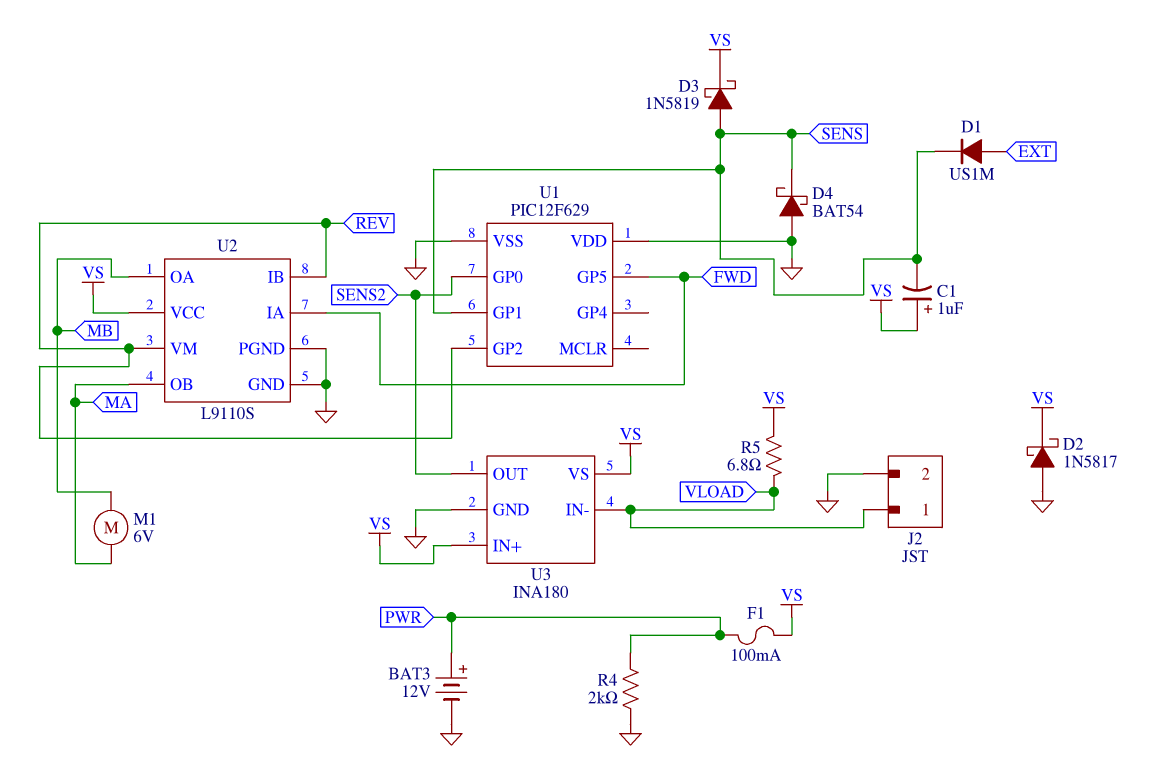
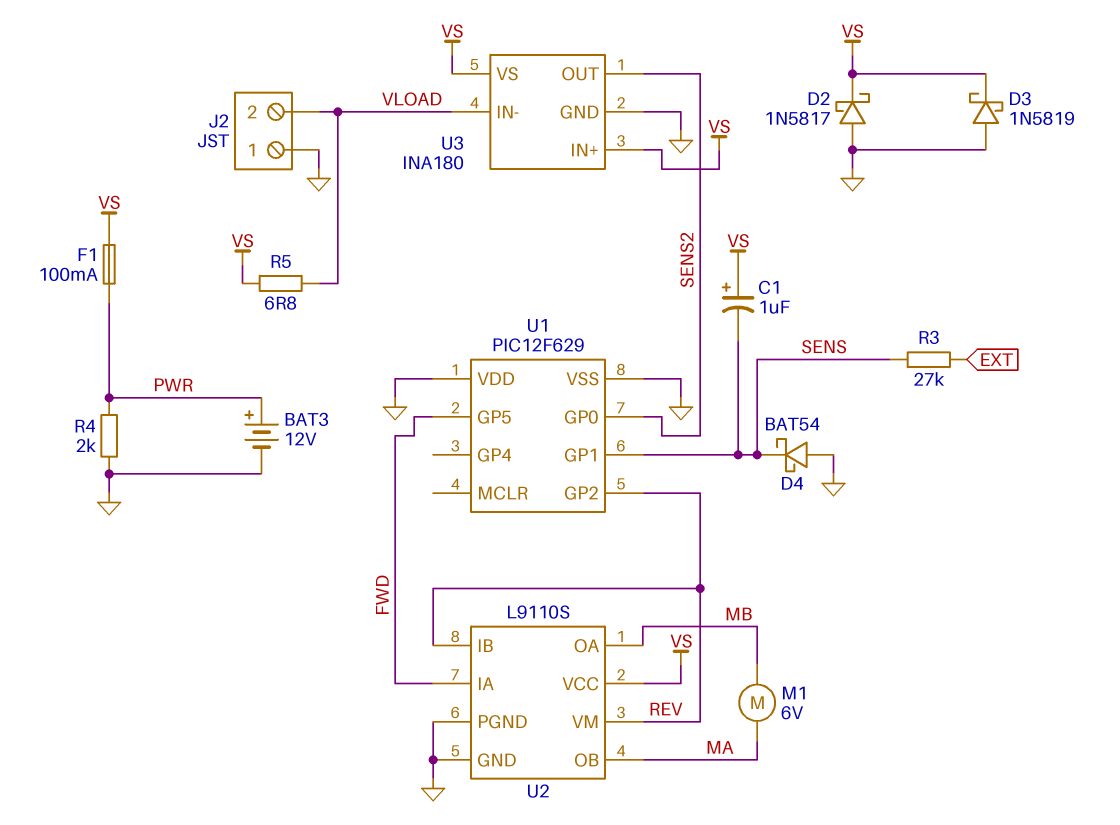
D1: diode US1M (A EXT, K SENS) -> none
D3: schottky 1N5819 (A SENS, K VS) -> schottky 1N5819 (A GND, K VS)
J2 pin 1: VLOAD -> GND
J2 pin 2: GND -> VLOAD
R3: none -> 27k (EXT, SENS)

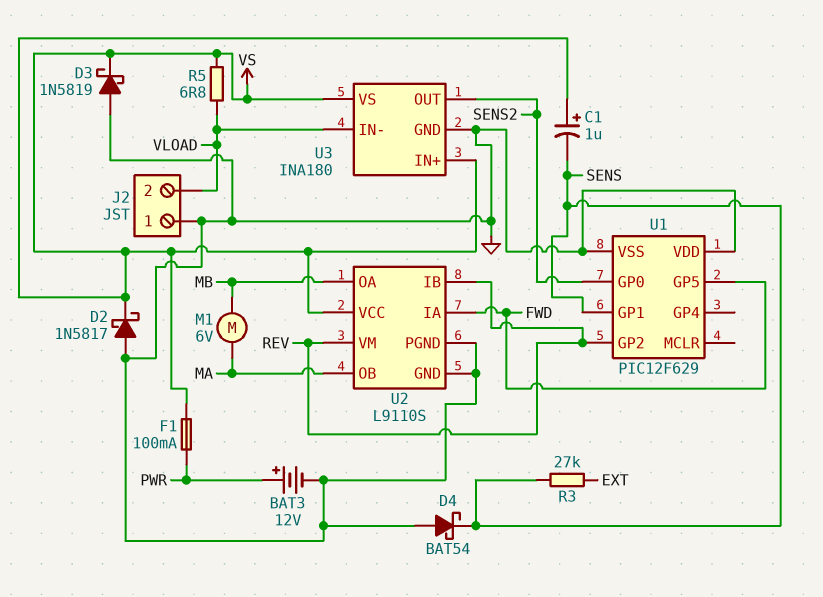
R4: 2k (GND, PWR) -> none

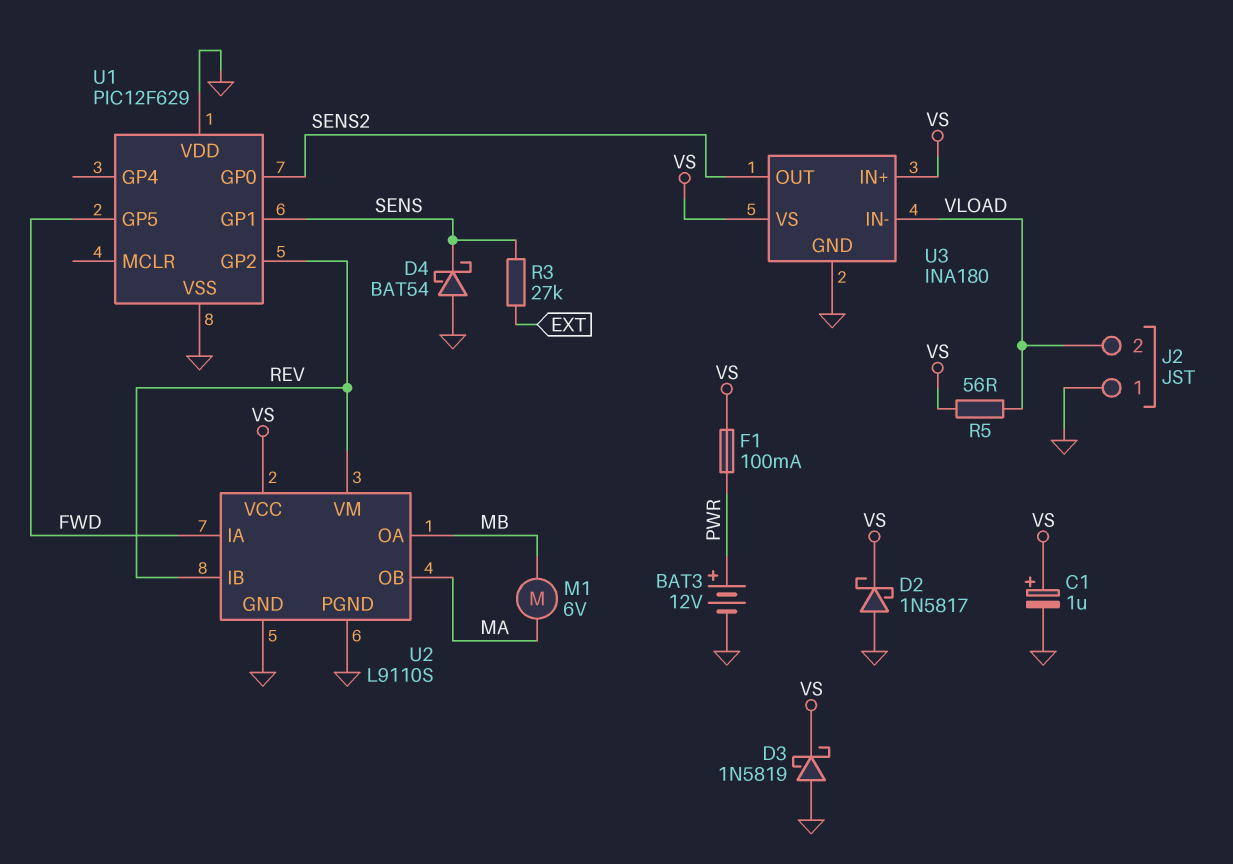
C1: 1uF (plus VS, minus SENS) -> 1uF (plus VS, minus GND)
R5: 6.8 (VLOAD, VS) -> 56 (VLOAD, VS)

